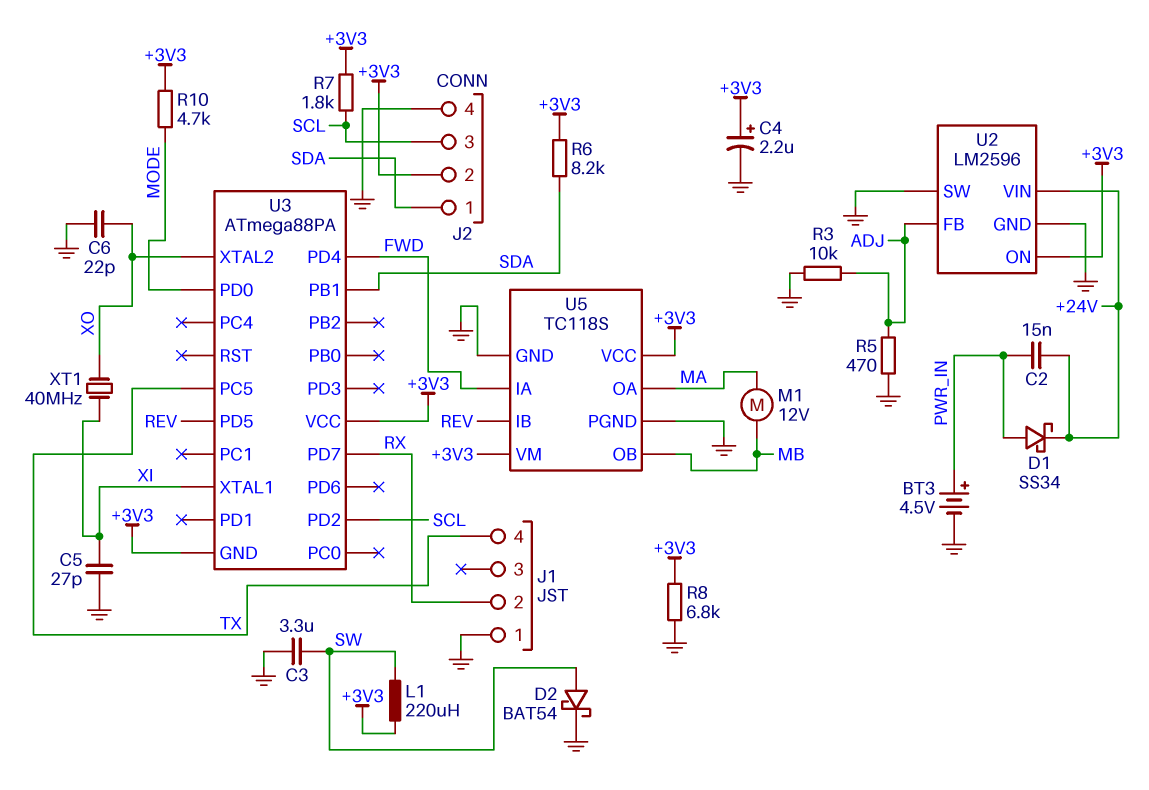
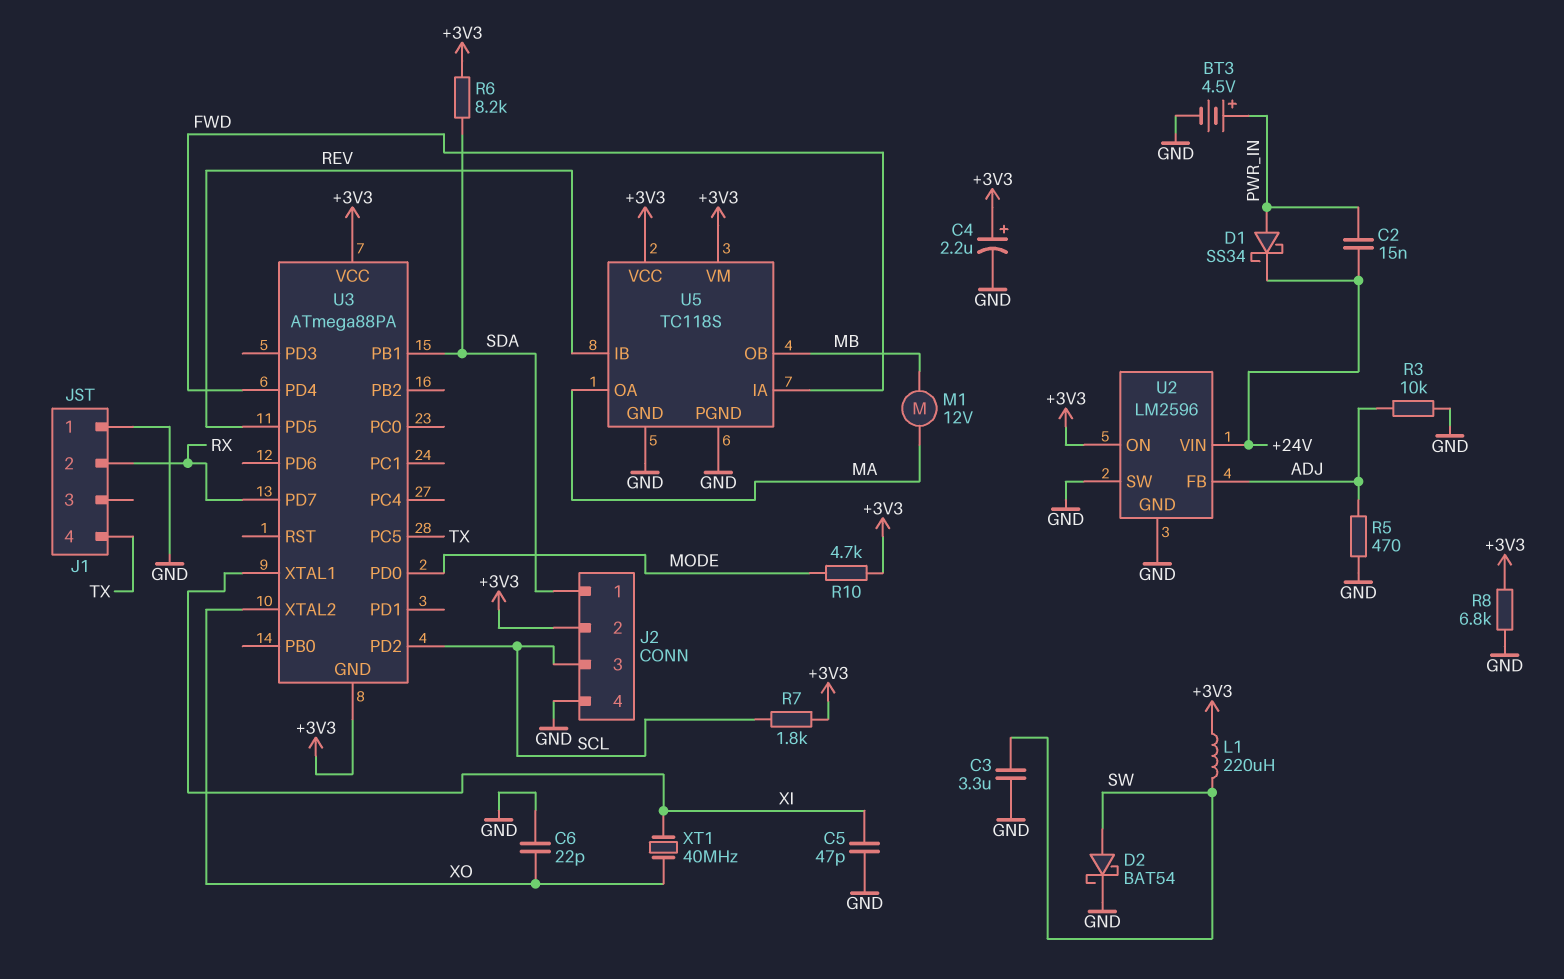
C5: 27pF (GND, XI) -> 47pF (GND, XI)

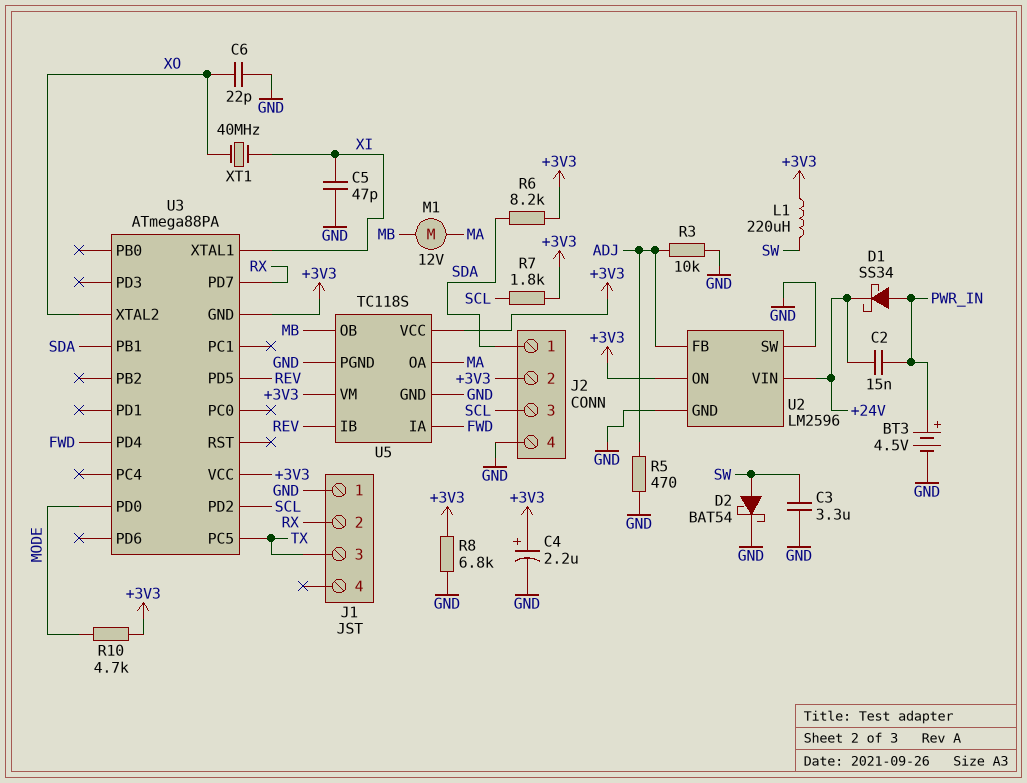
J1 pin 3: none -> TX
J1 pin 4: TX -> none

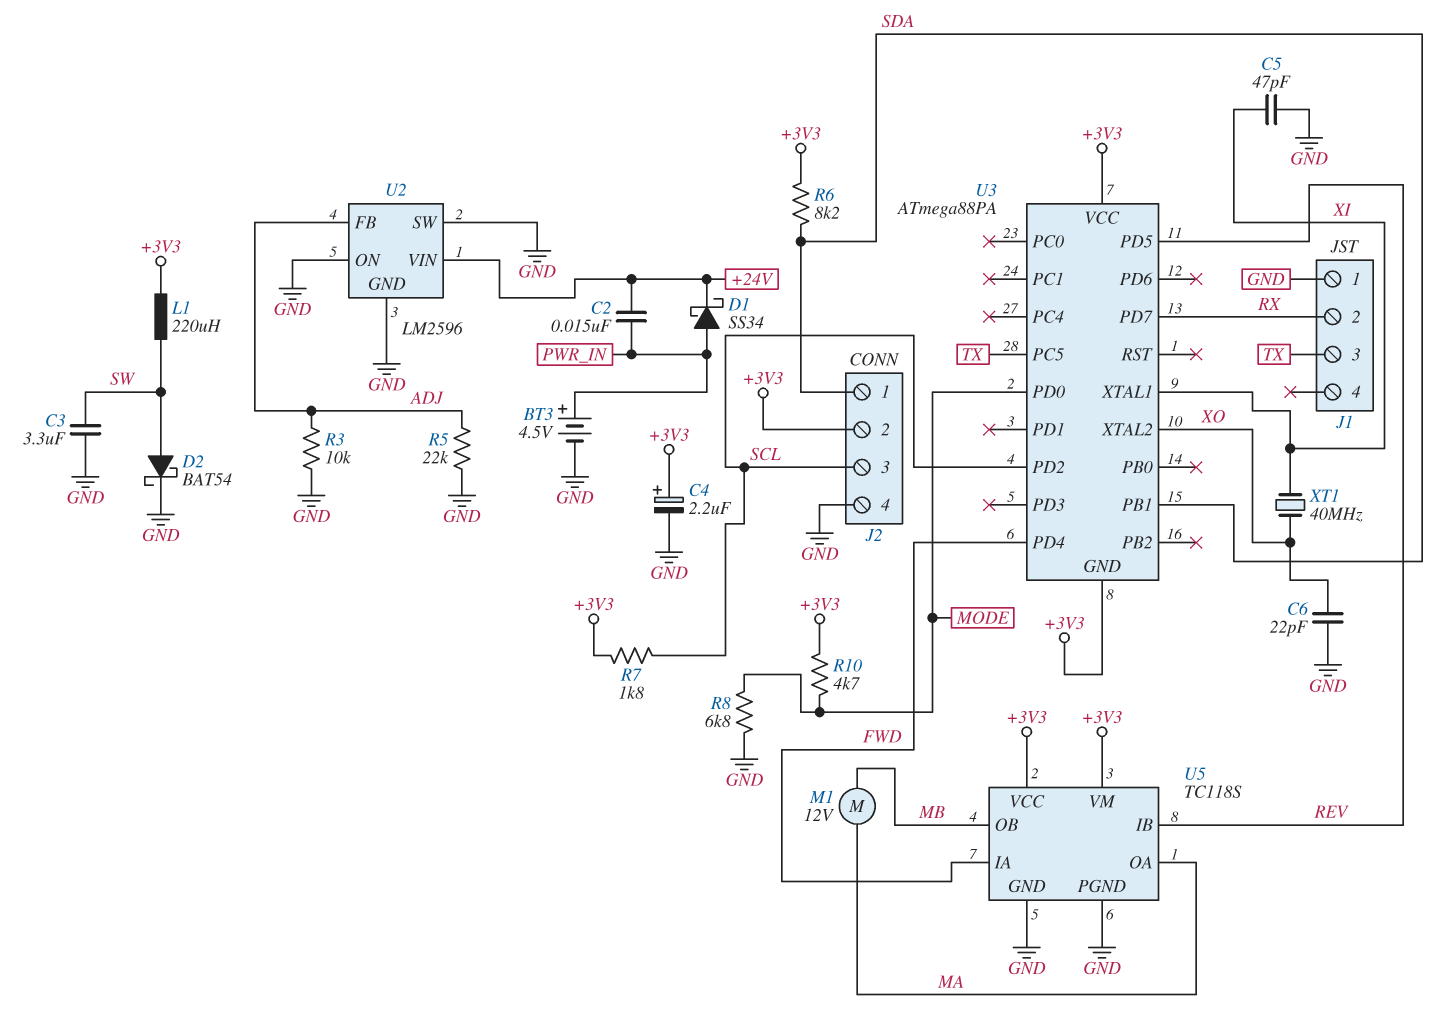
R5: 470 (ADJ, GND) -> 22k (ADJ, GND)
R8: 6.8k (+3V3, GND) -> 6.8k (GND, MODE)
U2 pin ON: +3V3 -> GND

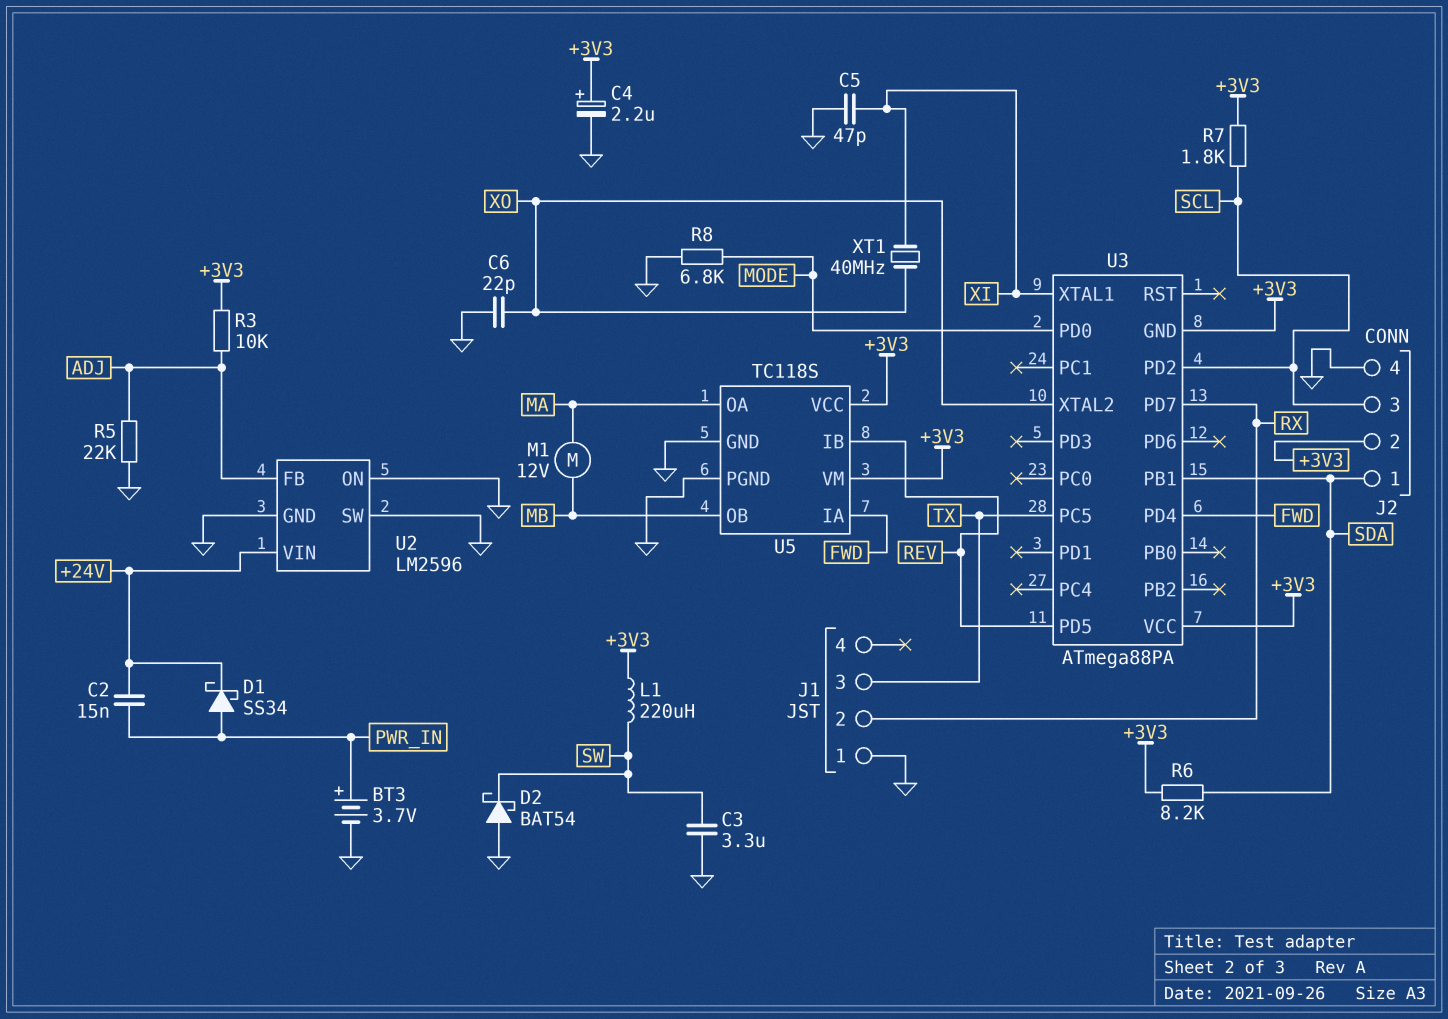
BT3: 4.5V (plus PWR_IN, minus GND) -> 3.7V (plus PWR_IN, minus GND)
D2: schottky BAT54 (A SW, K GND) -> schottky BAT54 (A GND, K SW)
R3: 10k (ADJ, GND) -> 10k (+3V3, ADJ)
R10: 4.7k (+3V3, MODE) -> none

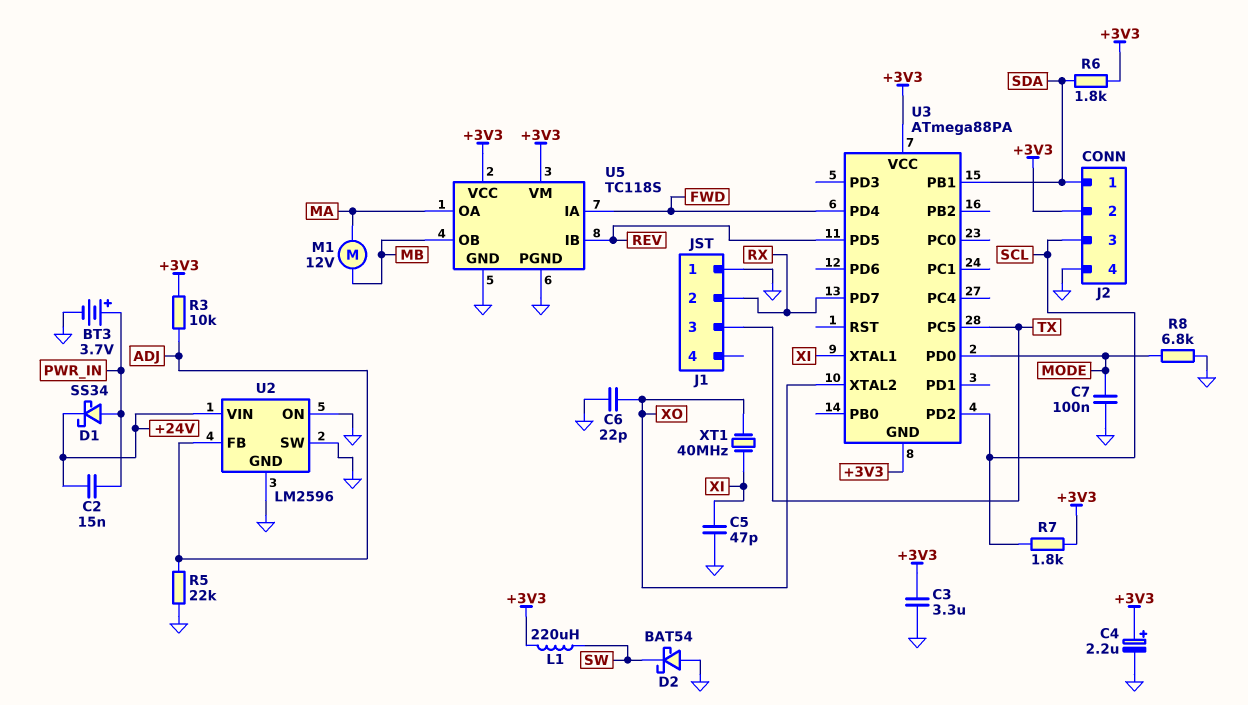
C3: 3.3uF (GND, SW) -> 3.3uF (+3V3, GND)
C7: none -> 100nF (GND, MODE)
R6: 8.2k (+3V3, SDA) -> 1.8k (+3V3, SDA)

